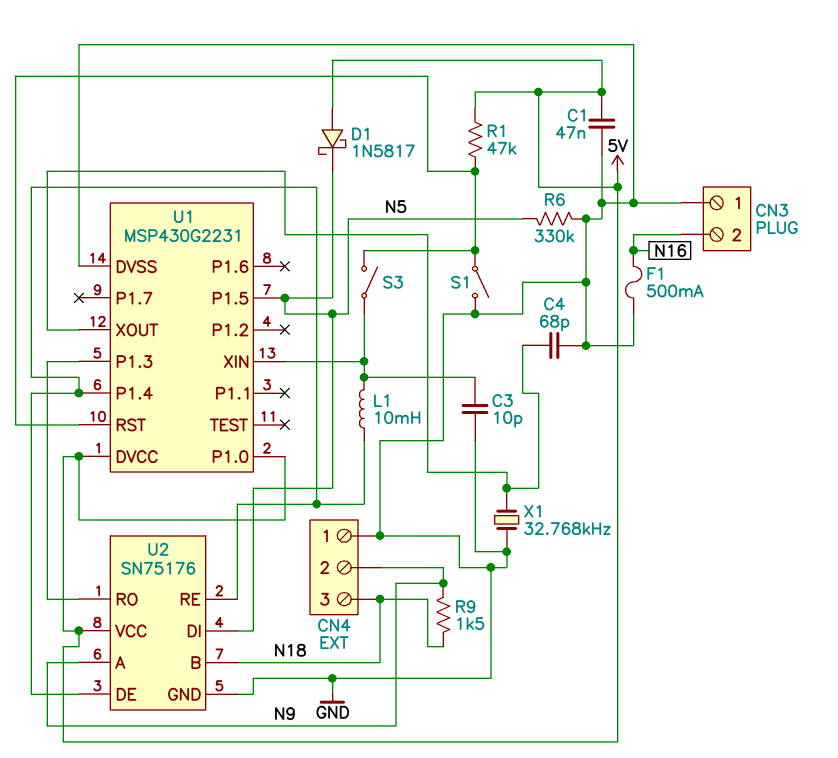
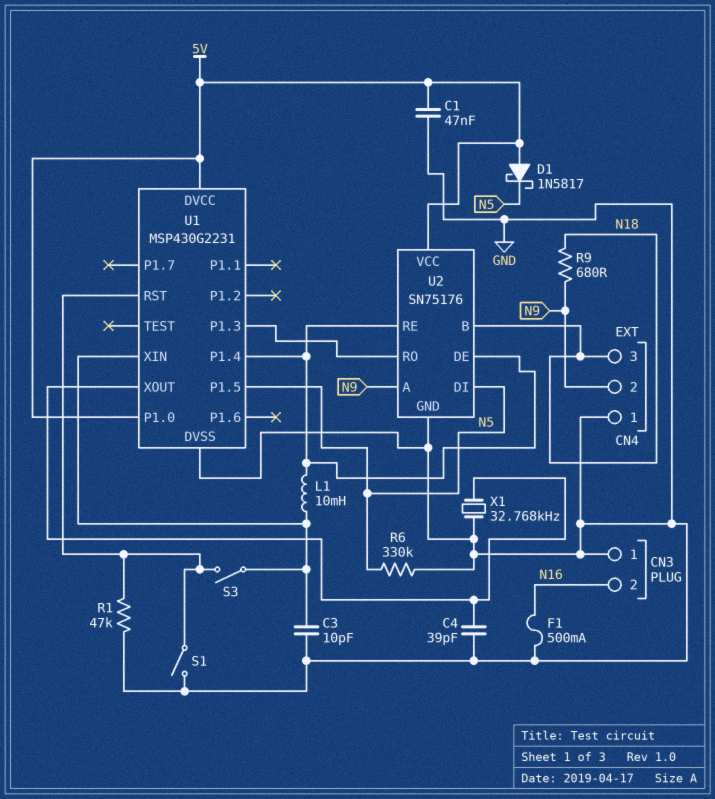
C4: 68pF (GND, U1/XOUT) -> 39pF (GND, U1/XOUT)
R1: 47k (5V, U1/RST) -> 47k (GND, U1/RST)
R9: 1.5k (N9, N18) -> 680 (N9, N18)

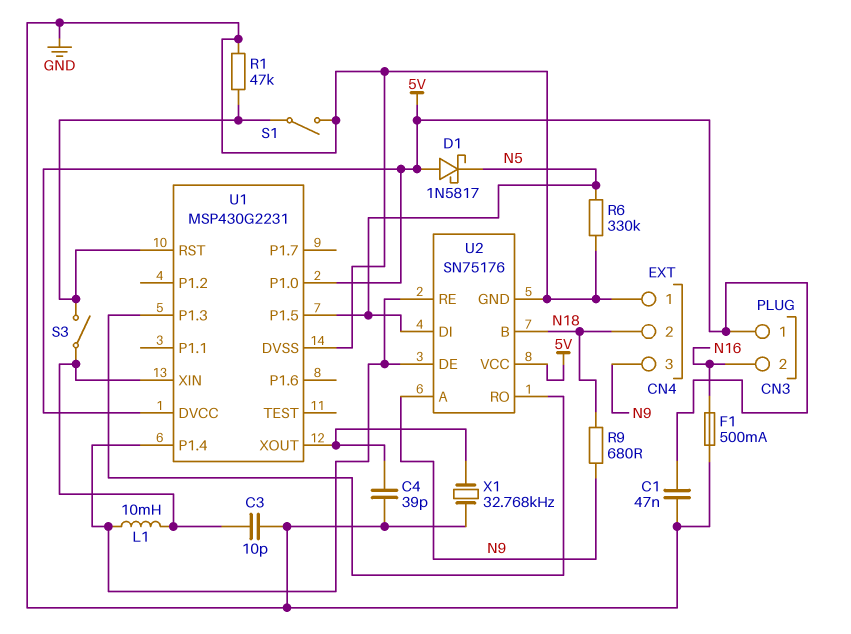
CN3 pin 1: GND -> 5V
CN4 pin 2: N9 -> N18
CN4 pin 3: N18 -> N9

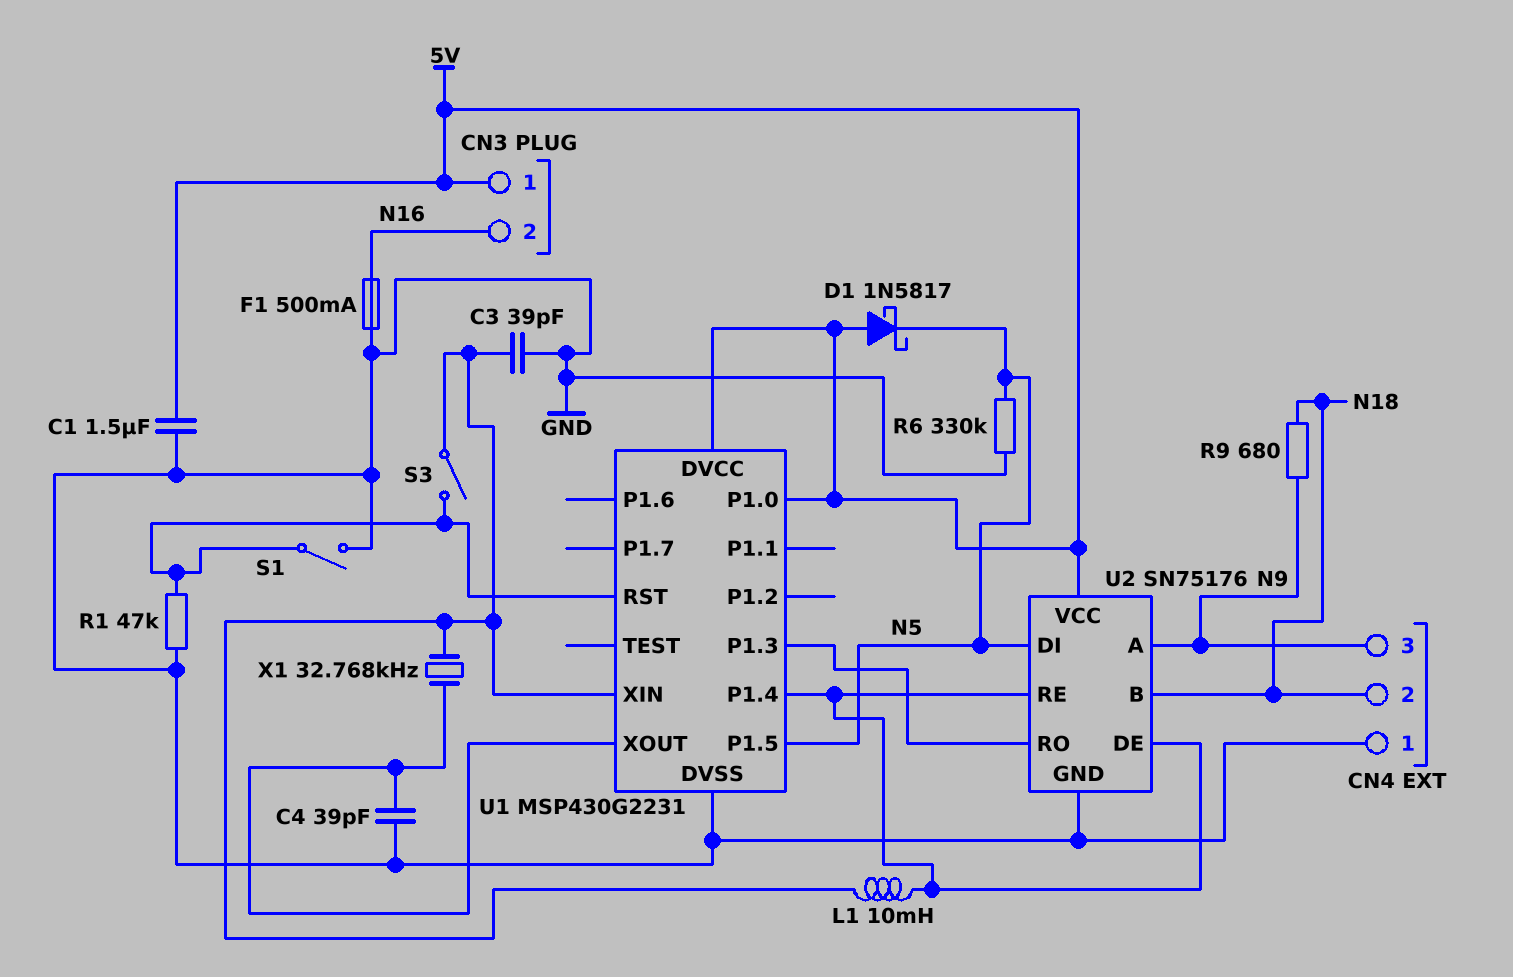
C1: 47nF (5V, GND) -> 1.5uF (5V, GND)
C3: 10pF (GND, U1/XIN) -> 39pF (GND, U1/XIN)
X1: 32.768kHz (GND, U1/XOUT) -> 32.768kHz (U1/XIN, U1/XOUT)

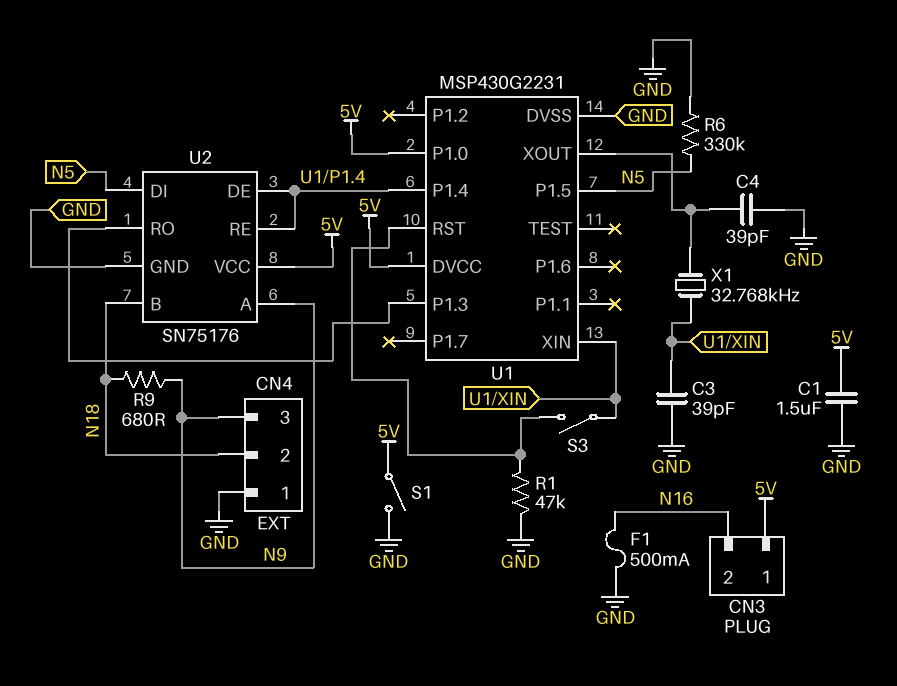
D1: schottky 1N5817 (A 5V, K N5) -> none
L1: 10mH (U1/P1.4, U1/XIN) -> none
S1: switch (GND, U1/RST) -> switch (5V, GND)

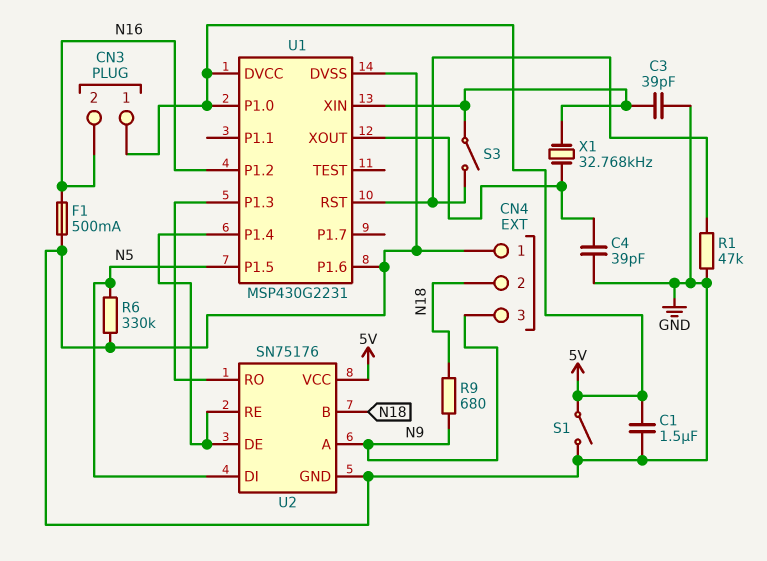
U1 pin P1.2: none -> N16
U1 pin P1.6: none -> GND

